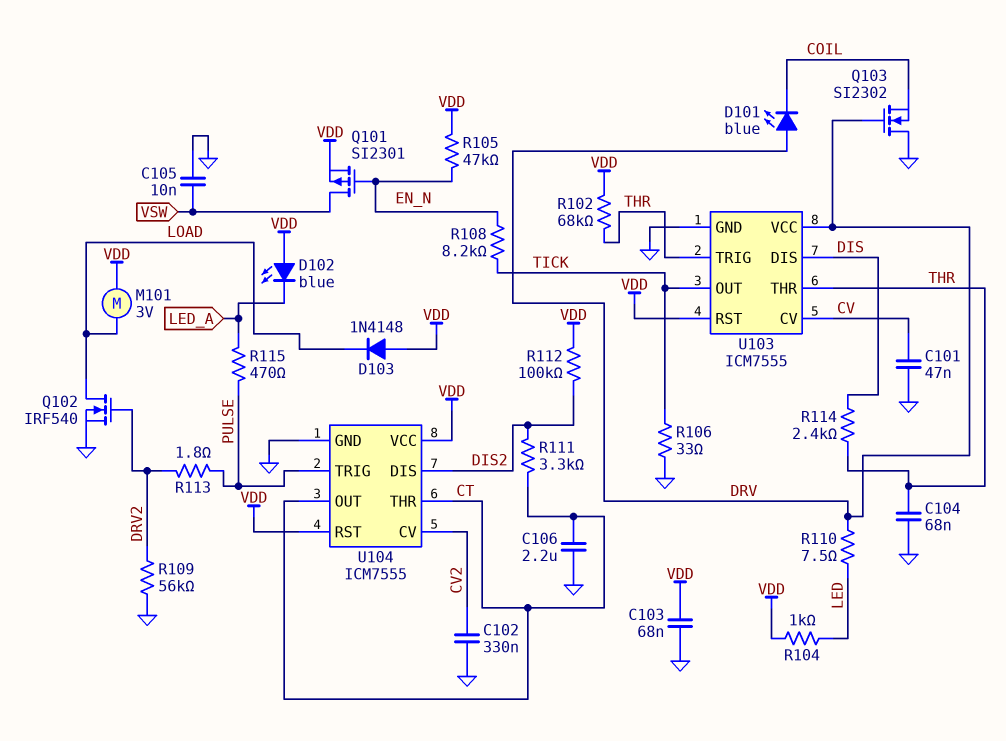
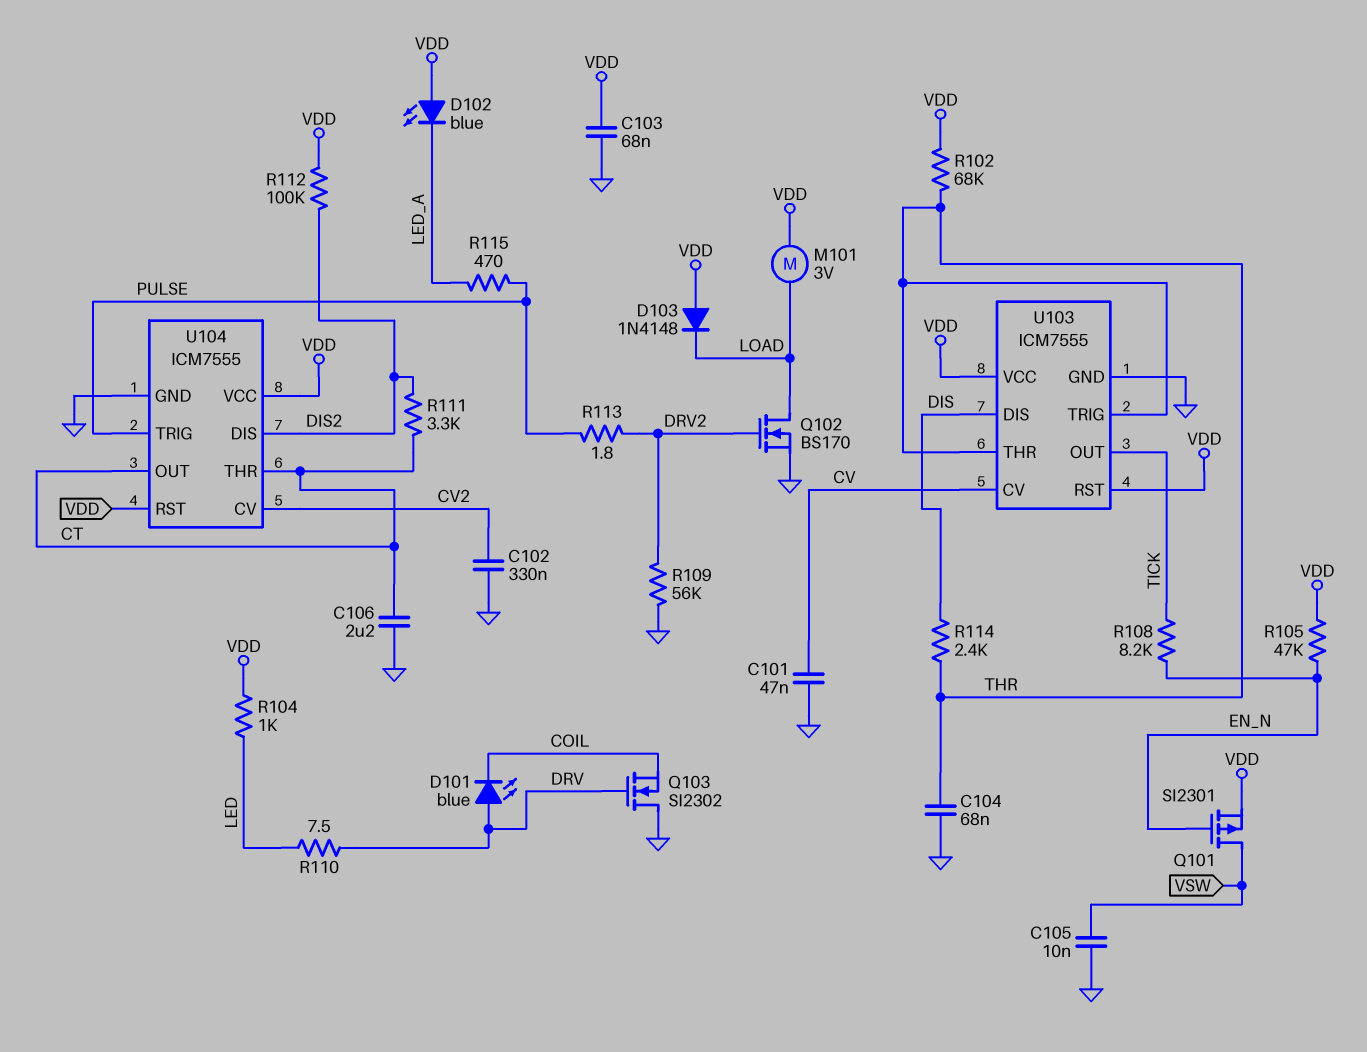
Q102: NMOS IRF540 (G DRV2, D LOAD, S GND) -> NMOS BS170 (G DRV2, D LOAD, S GND)
R106: 33 (GND, TICK) -> none
U103 pin VCC: DRV -> VDD

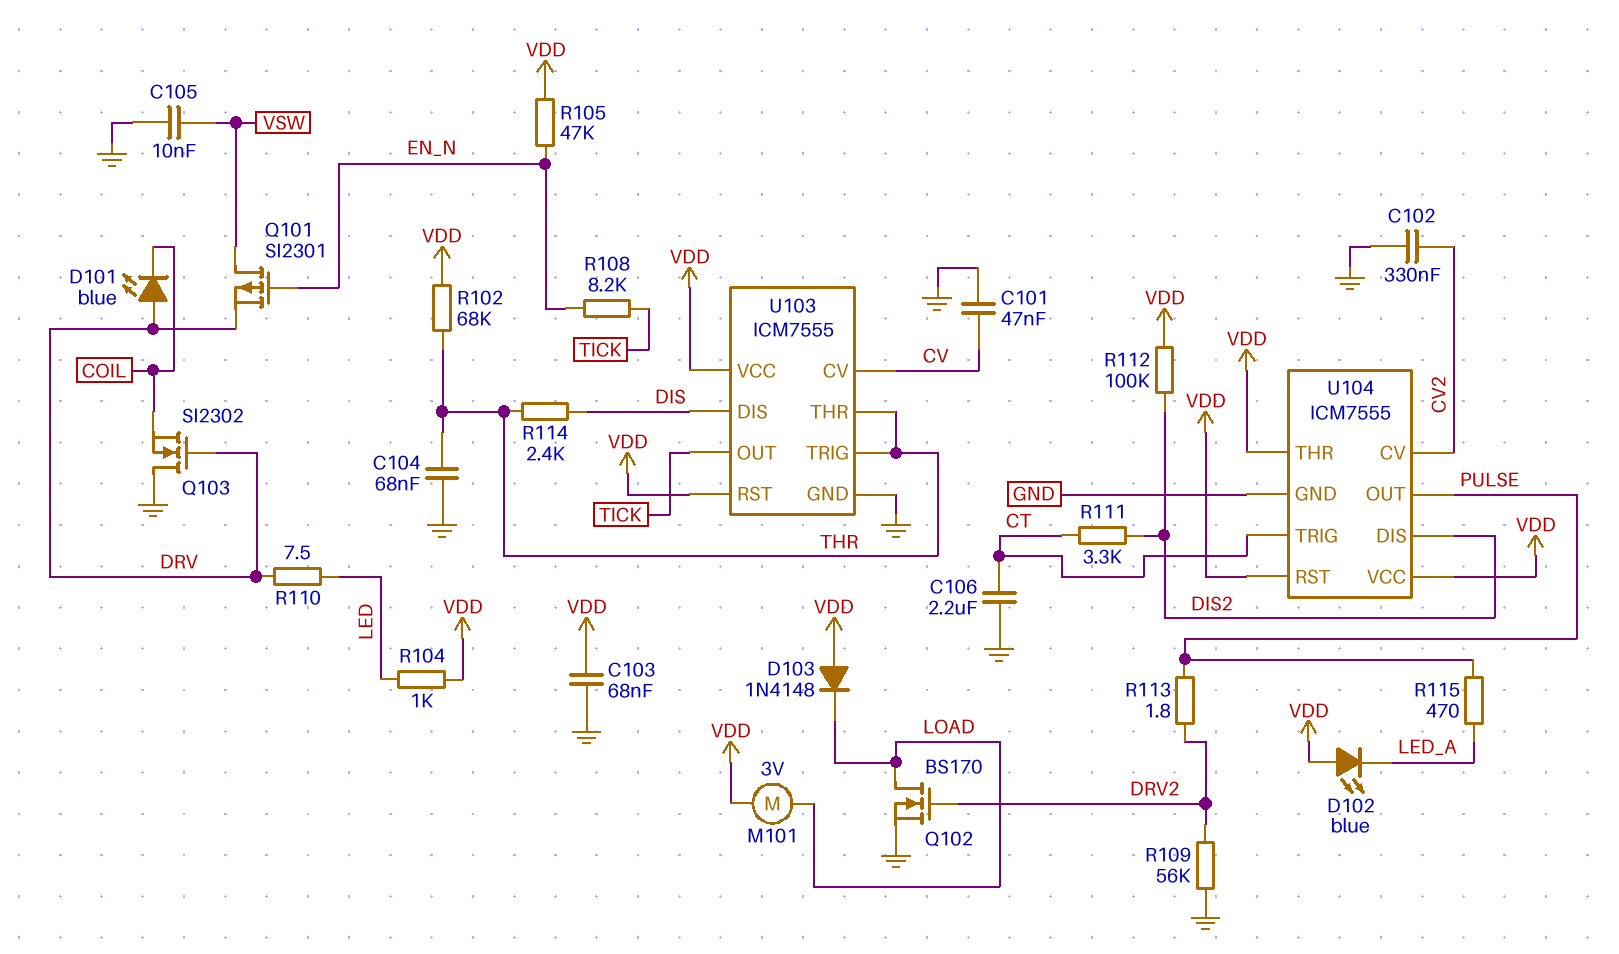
Q101: PMOS SI2301 (G EN_N, D VSW, S VDD) -> PMOS SI2301 (G EN_N, D VSW, S DRV)
U104 pin OUT: CT -> PULSE
U104 pin THR: CT -> VDD
U104 pin TRIG: PULSE -> CT

